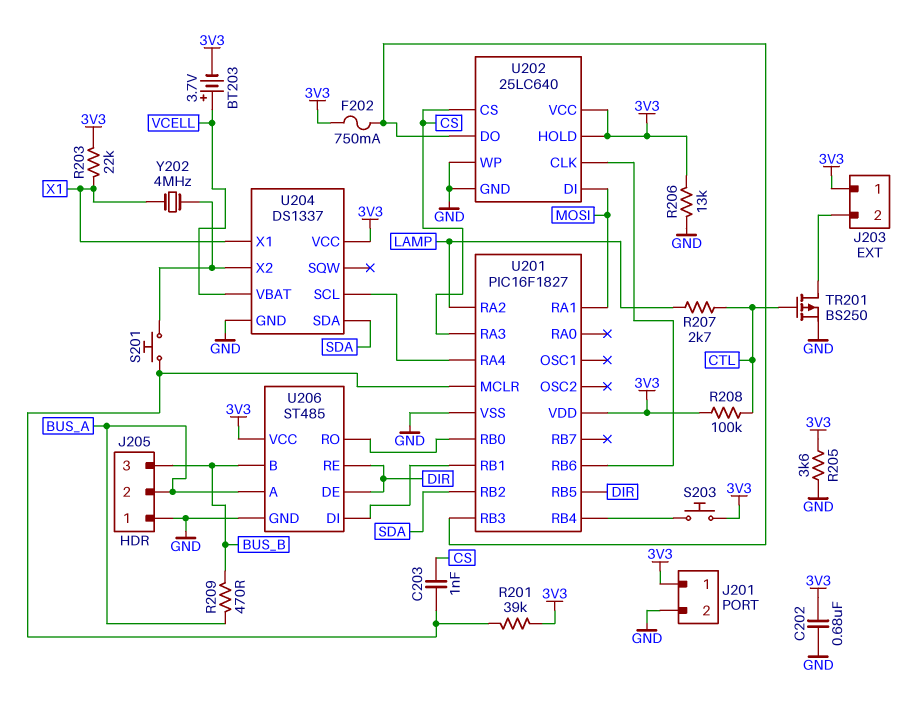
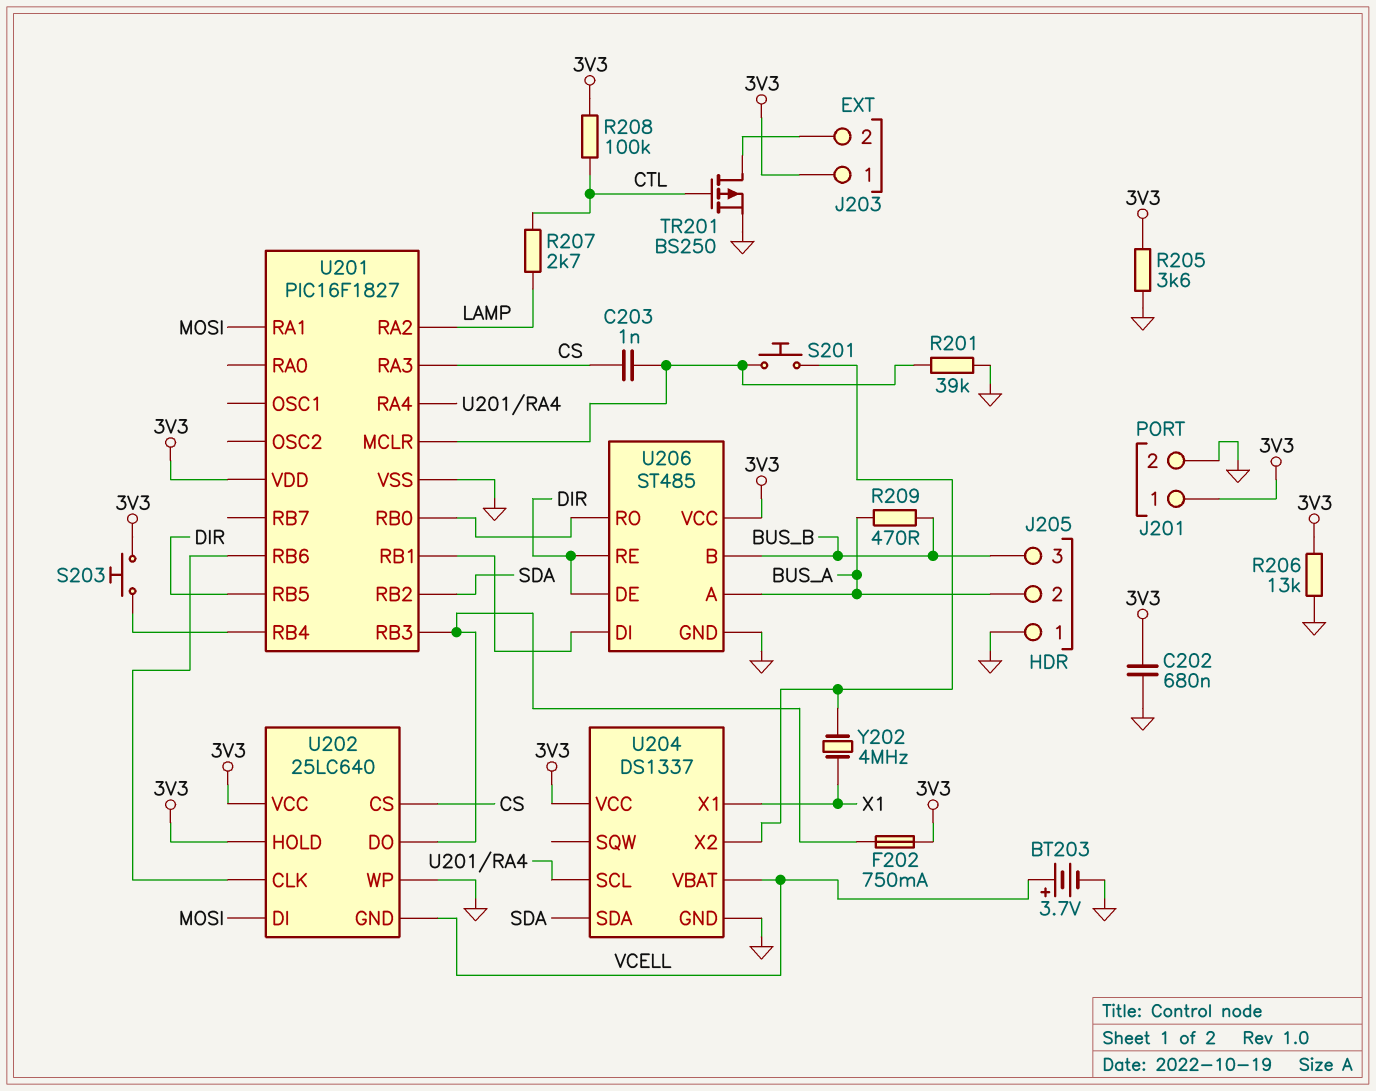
BT203: 3.7V (plus VCELL, minus 3V3) -> 3.7V (plus VCELL, minus GND)
R201: 39k (3V3, U201/MCLR) -> 39k (GND, U201/MCLR)
R203: 22k (3V3, X1) -> none
U202 pin GND: GND -> VCELL

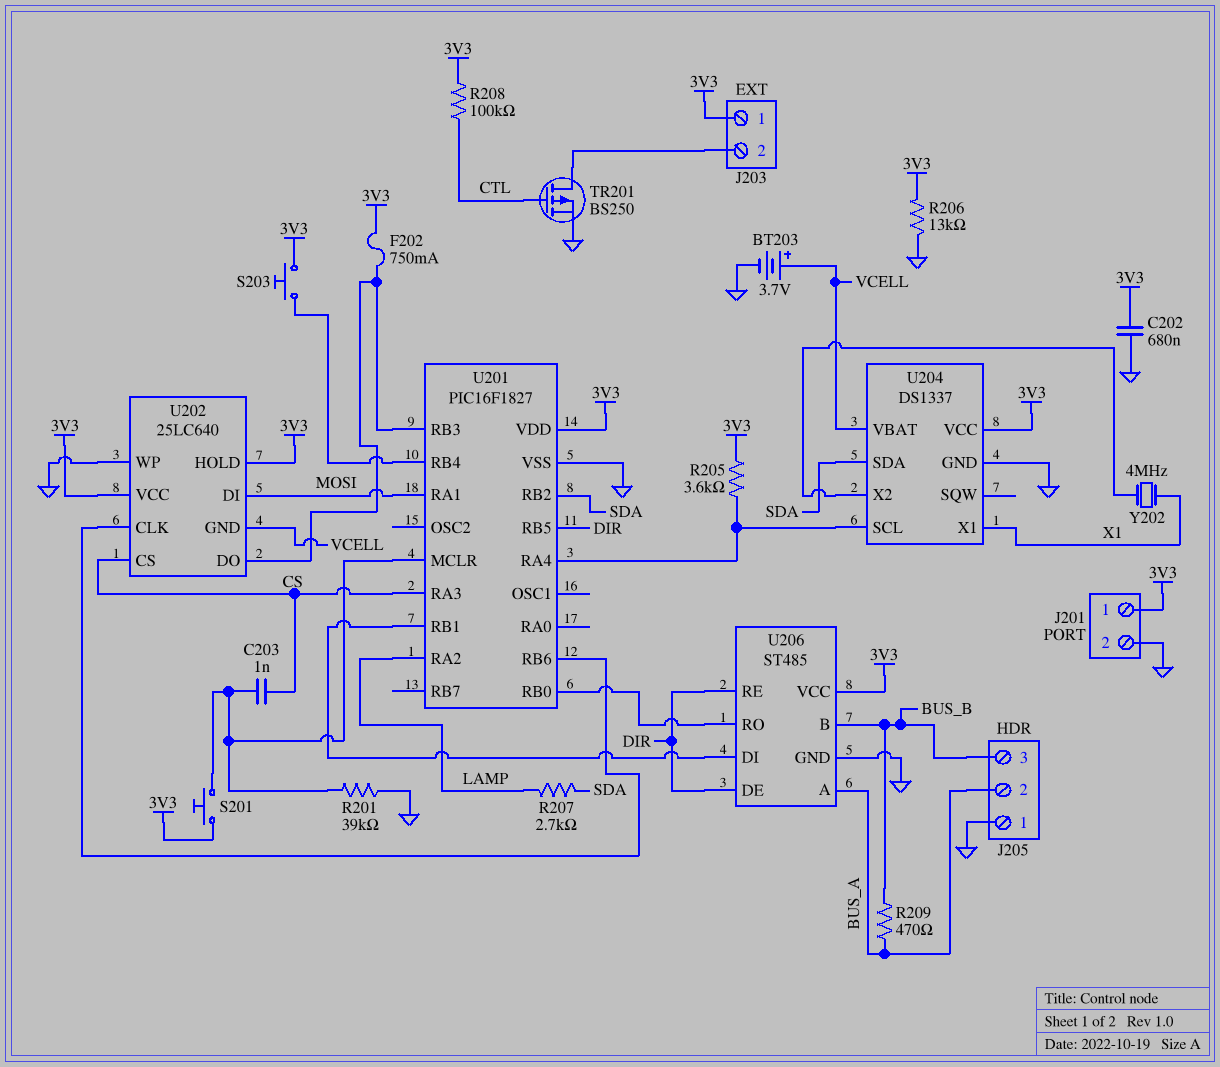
R205: 3.6k (3V3, GND) -> 3.6k (3V3, U201/RA4)
R207: 2.7k (CTL, LAMP) -> 2.7k (LAMP, SDA)
S201: button (U201/MCLR, U204/X2) -> button (3V3, U201/MCLR)

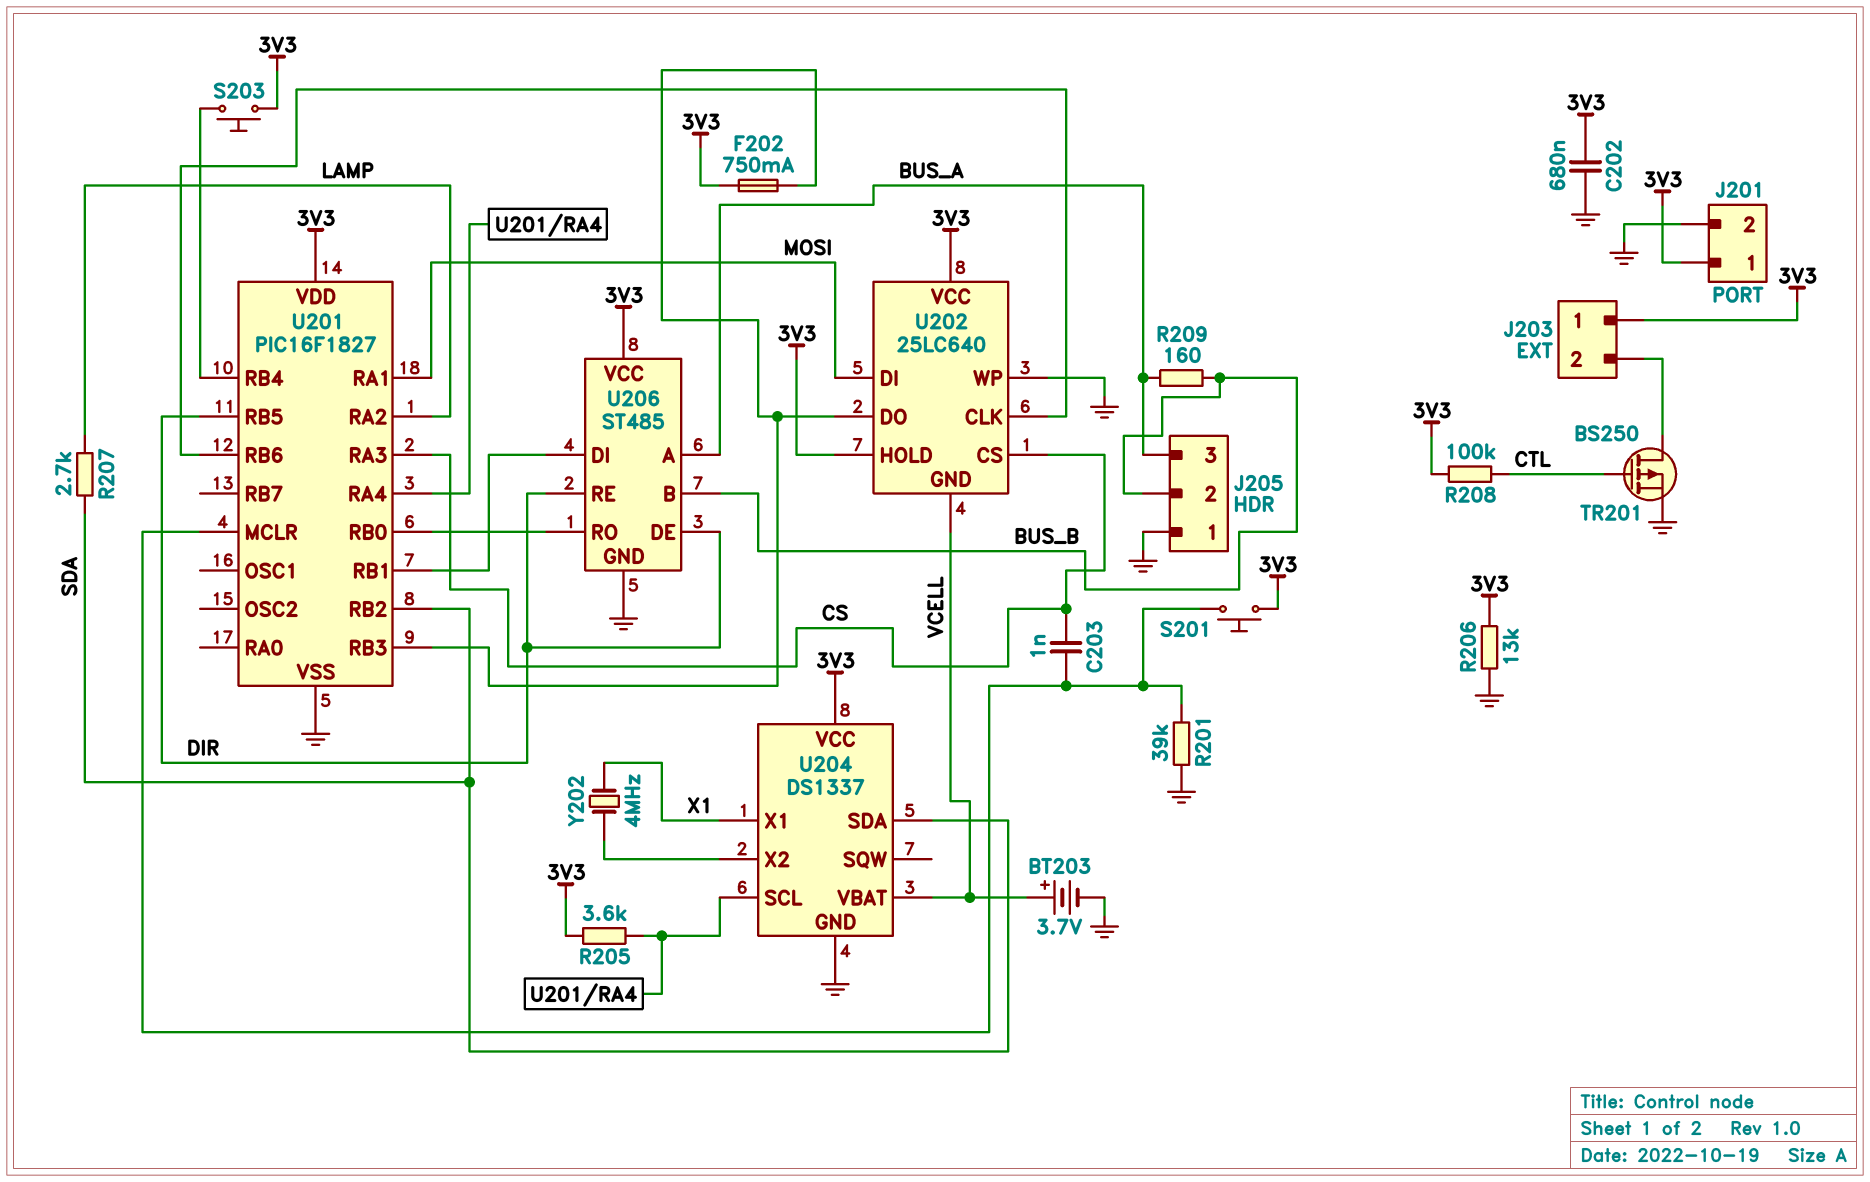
J205 pin 2: BUS_A -> BUS_B
J205 pin 3: BUS_B -> BUS_A
R209: 470 (BUS_A, BUS_B) -> 160 (BUS_A, BUS_B)

